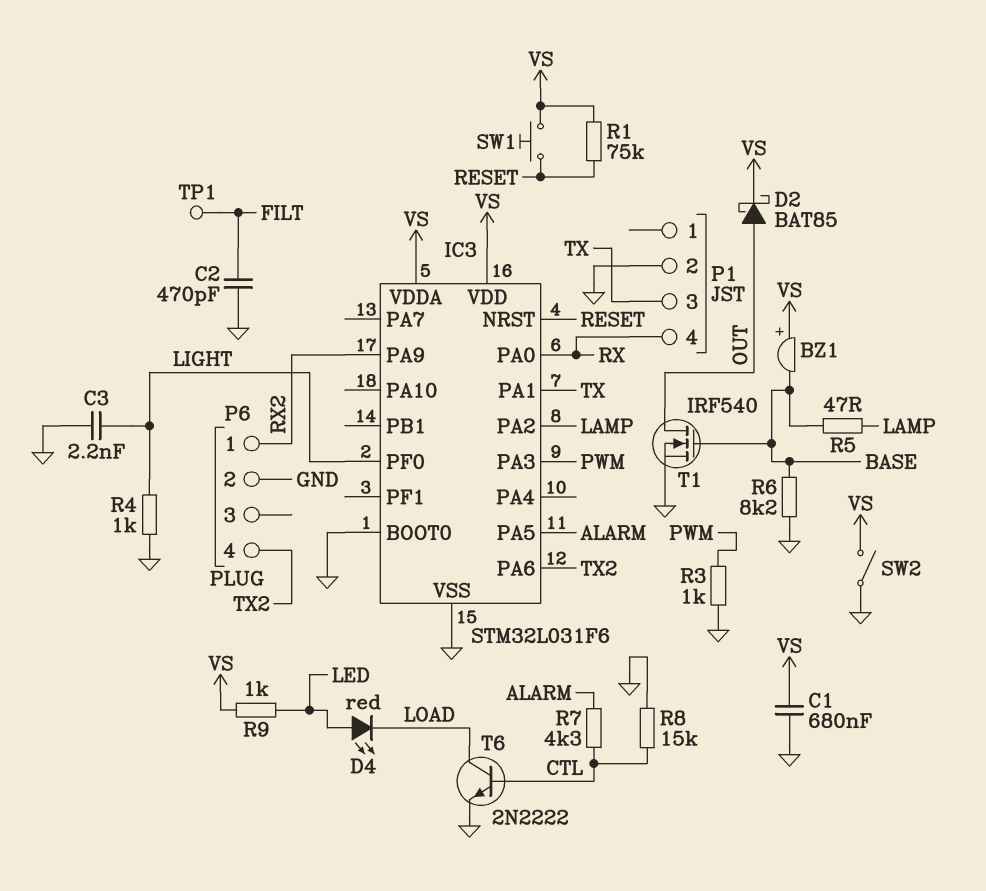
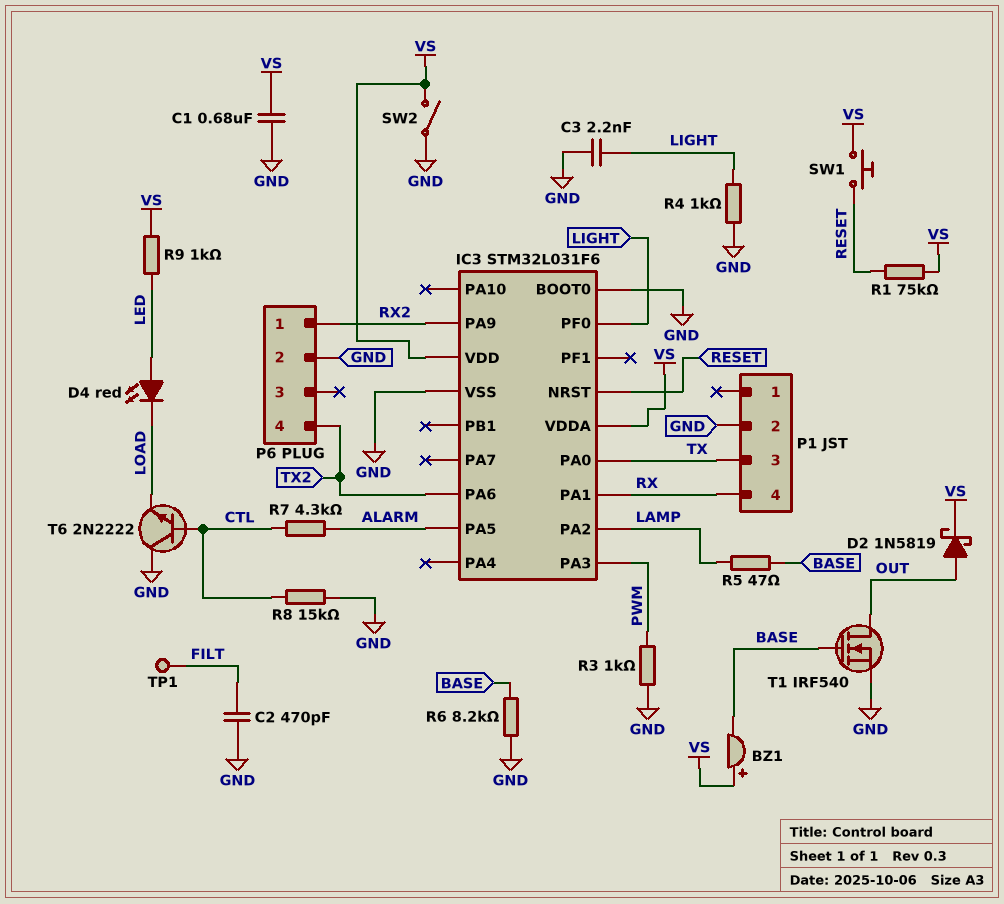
D2: schottky BAT85 (A OUT, K VS) -> schottky 1N5819 (A OUT, K VS)
IC3 pin PA0: RX -> TX
IC3 pin PA1: TX -> RX
T6: NPN 2N2222 (B CTL, C LOAD, E GND) -> NPN 2N2222 (B CTL, C GND, E LOAD)

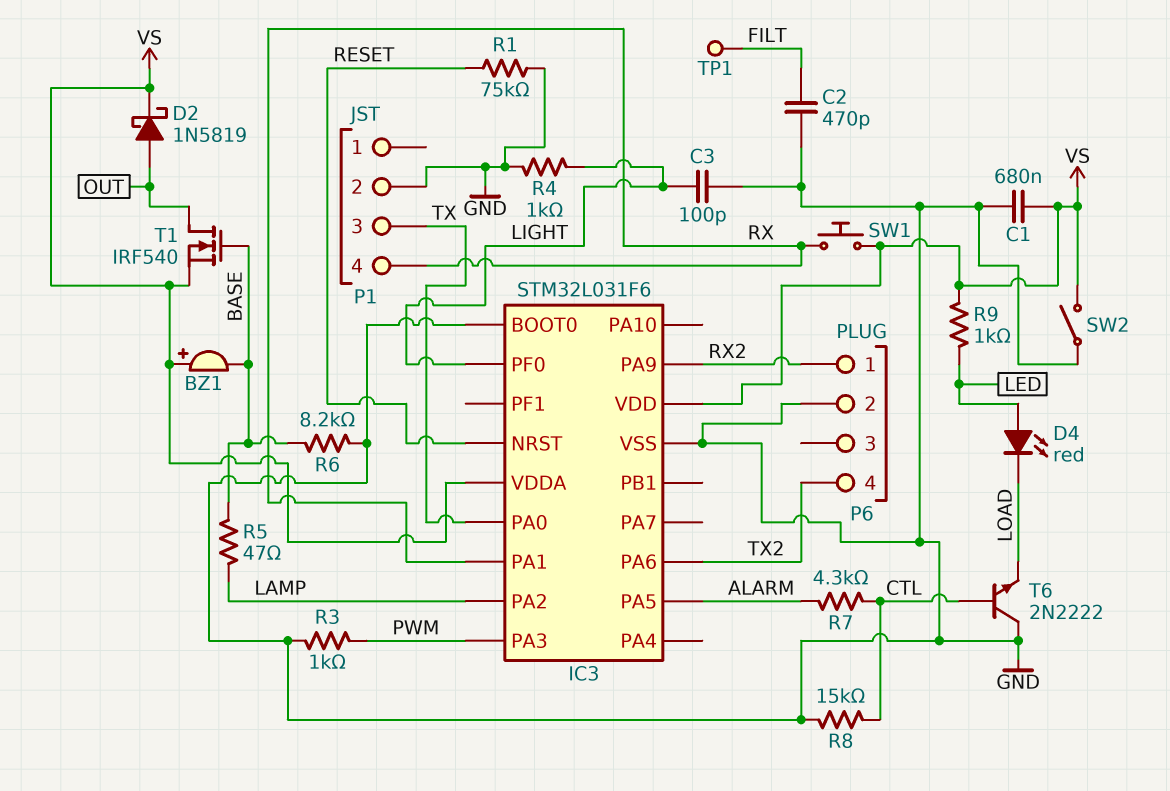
C3: 2.2nF (GND, LIGHT) -> 100pF (GND, LIGHT)
R1: 75k (RESET, VS) -> 75k (GND, RESET)
SW1: button (RESET, VS) -> button (RX, VS)
T1: NMOS IRF540 (G BASE, D OUT, S GND) -> NMOS IRF540 (G BASE, D OUT, S VS)

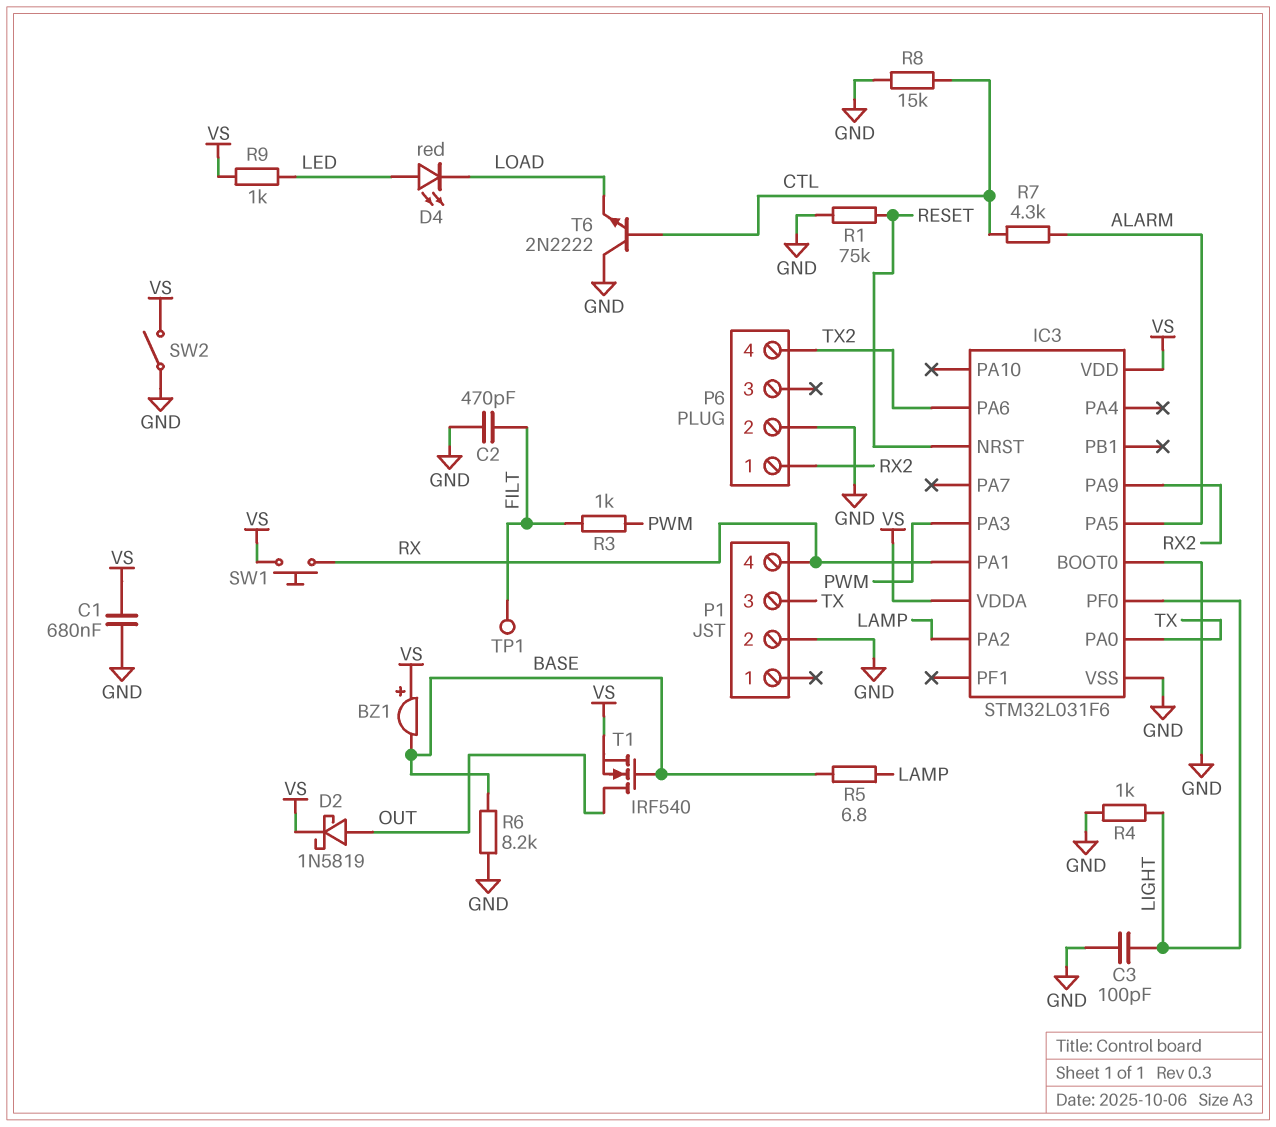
R3: 1k (GND, PWM) -> 1k (FILT, PWM)
R5: 47 (BASE, LAMP) -> 6.8 (BASE, LAMP)

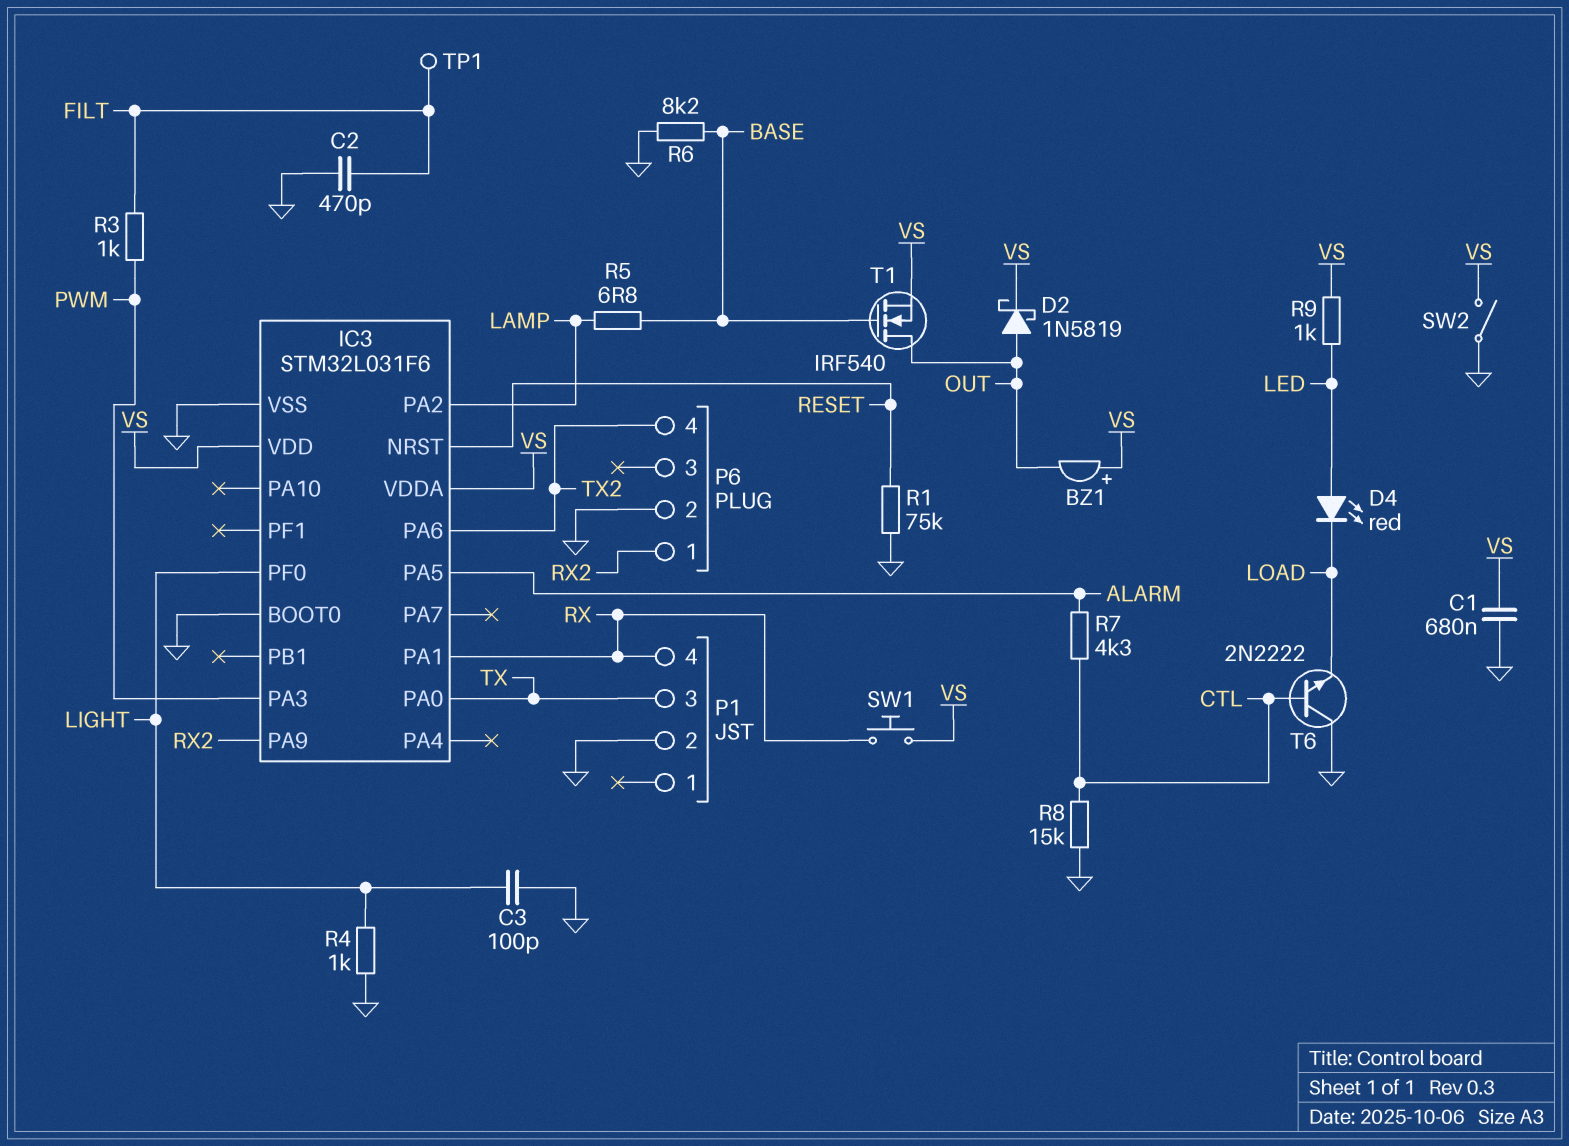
BZ1: buzzer (plus VS, minus BASE) -> buzzer (plus VS, minus OUT)

